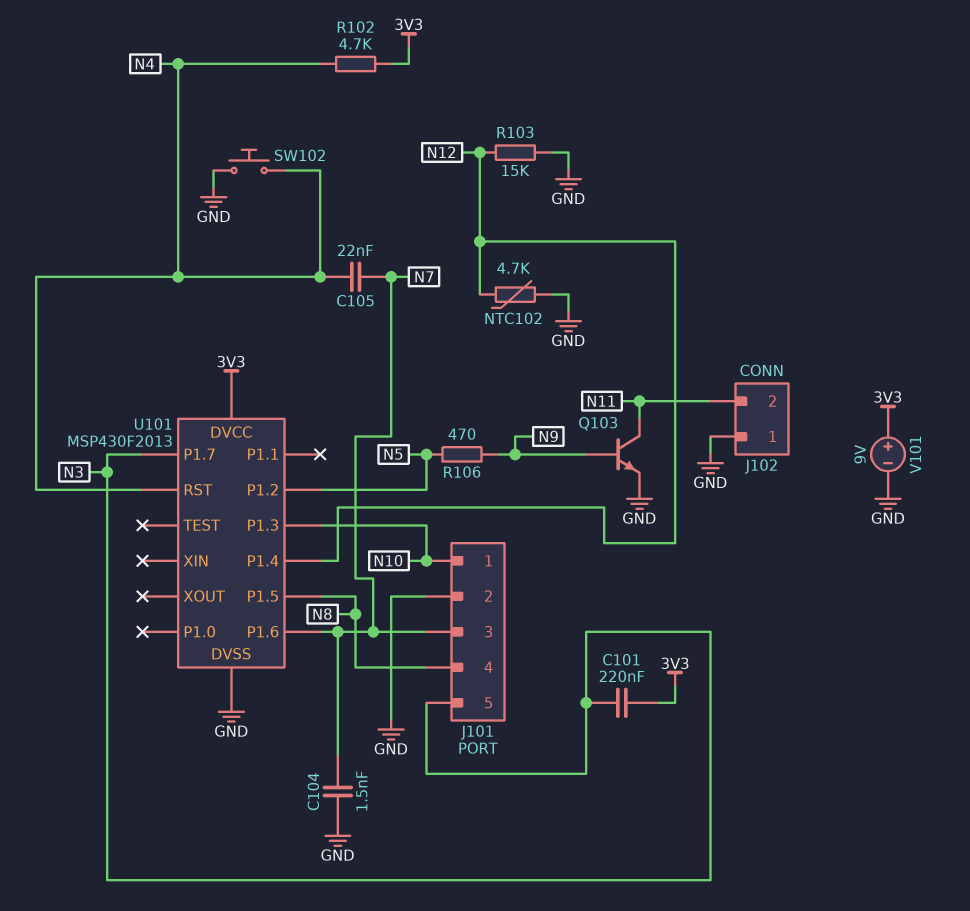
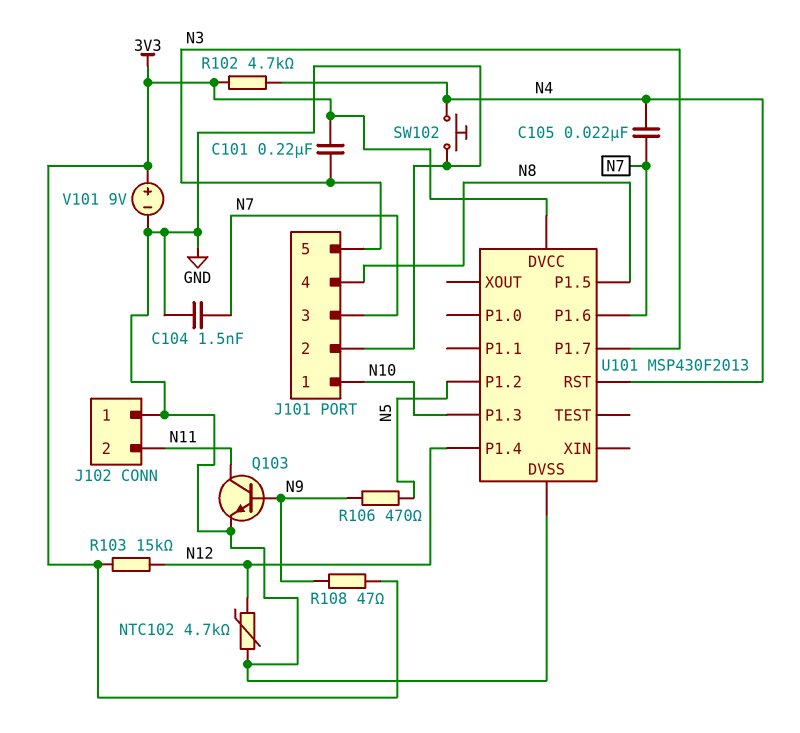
R103: 15k (GND, N12) -> 15k (3V3, N12)
R108: none -> 47 (3V3, N9)

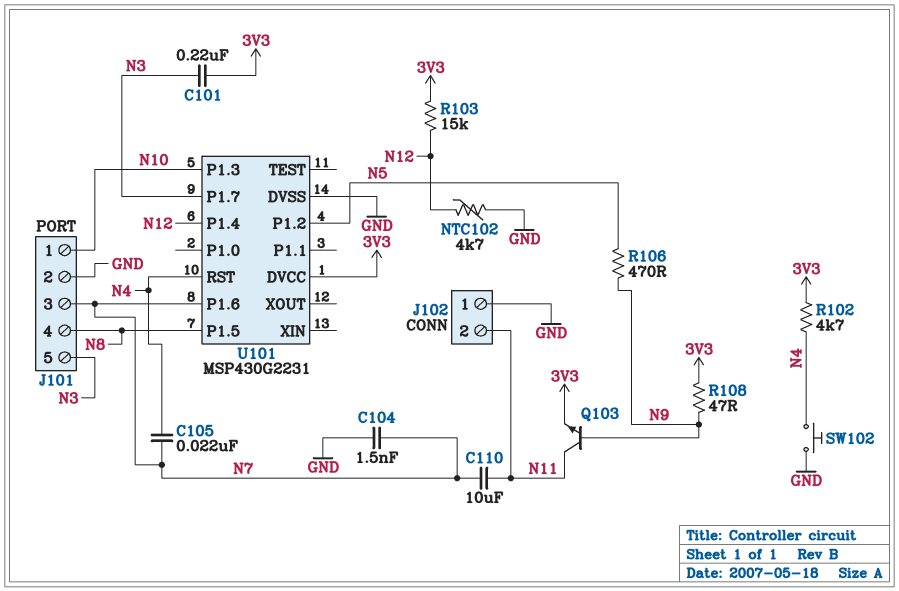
C110: none -> 10uF (N7, N11)
Q103: NPN (B N9, C N11, E GND) -> NPN (B N9, C N11, E 3V3)
U101: MSP430F2013 -> MSP430G2231
V101: 9V (plus 3V3, minus GND) -> none

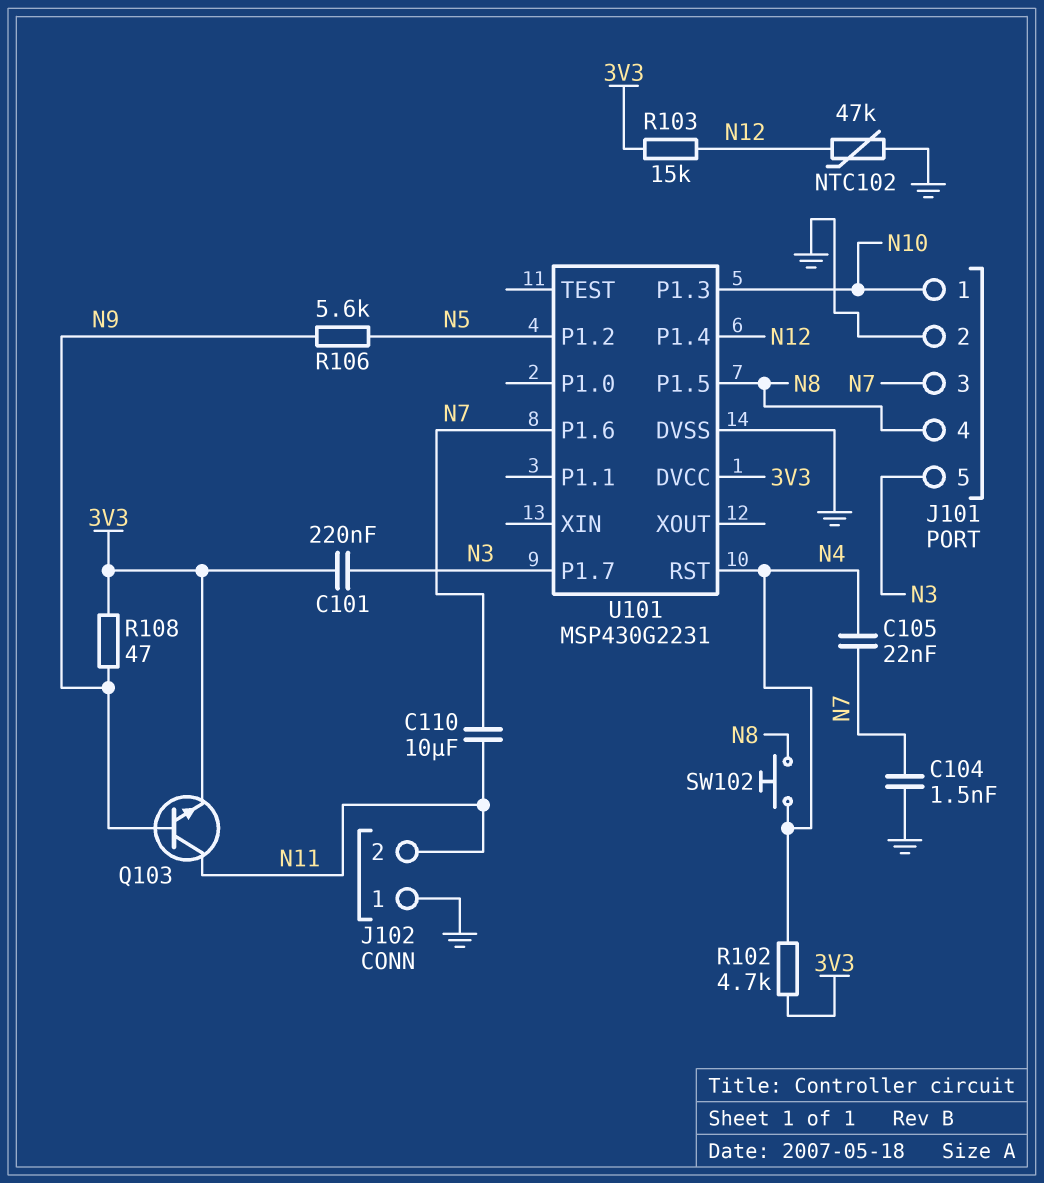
NTC102: 4.7k (GND, N12) -> 47k (GND, N12)
R106: 470 (N5, N9) -> 5.6k (N5, N9)
SW102: button (GND, N4) -> button (N4, N8)

